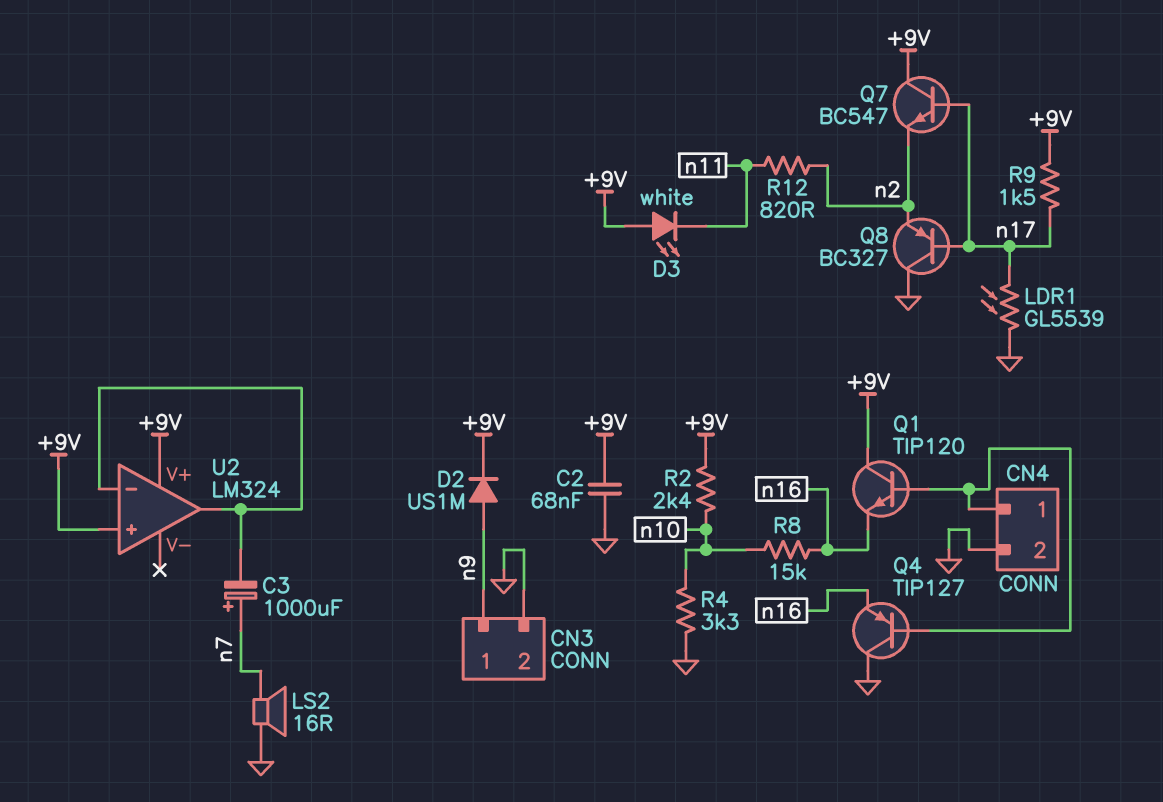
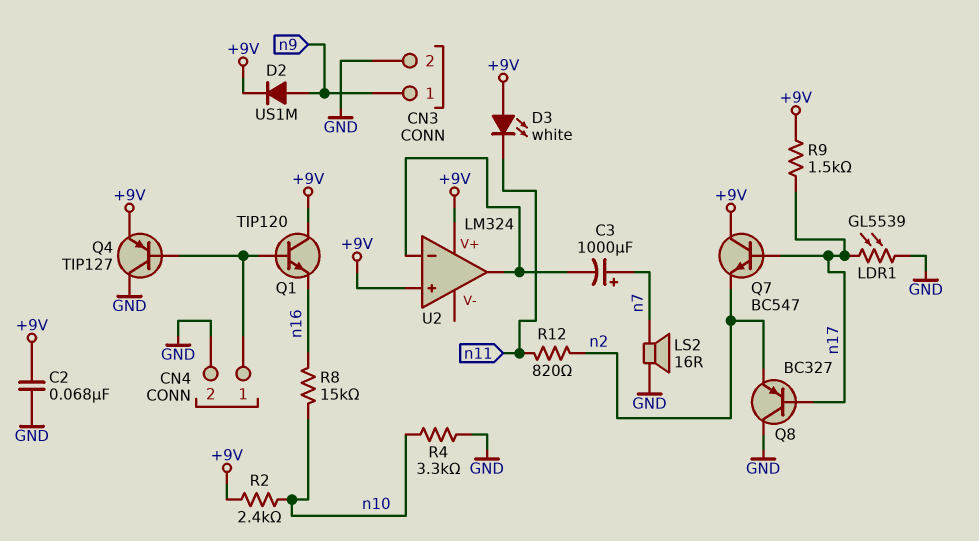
Q4: PNP TIP127 (B CN4/1, C GND, E n16) -> PNP TIP127 (B CN4/1, C GND, E +9V)

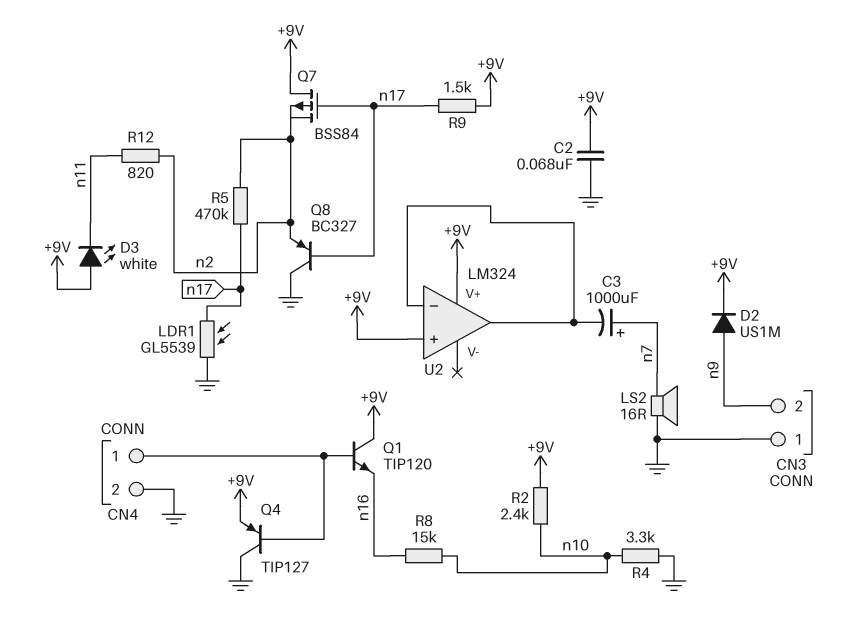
CN3 pin 1: n9 -> GND
CN3 pin 2: GND -> n9
Q7: NPN BC547 (B n17, C +9V, E n2) -> PMOS BSS84 (G n17, D +9V, S n2)
R5: none -> 470k (n2, n17)

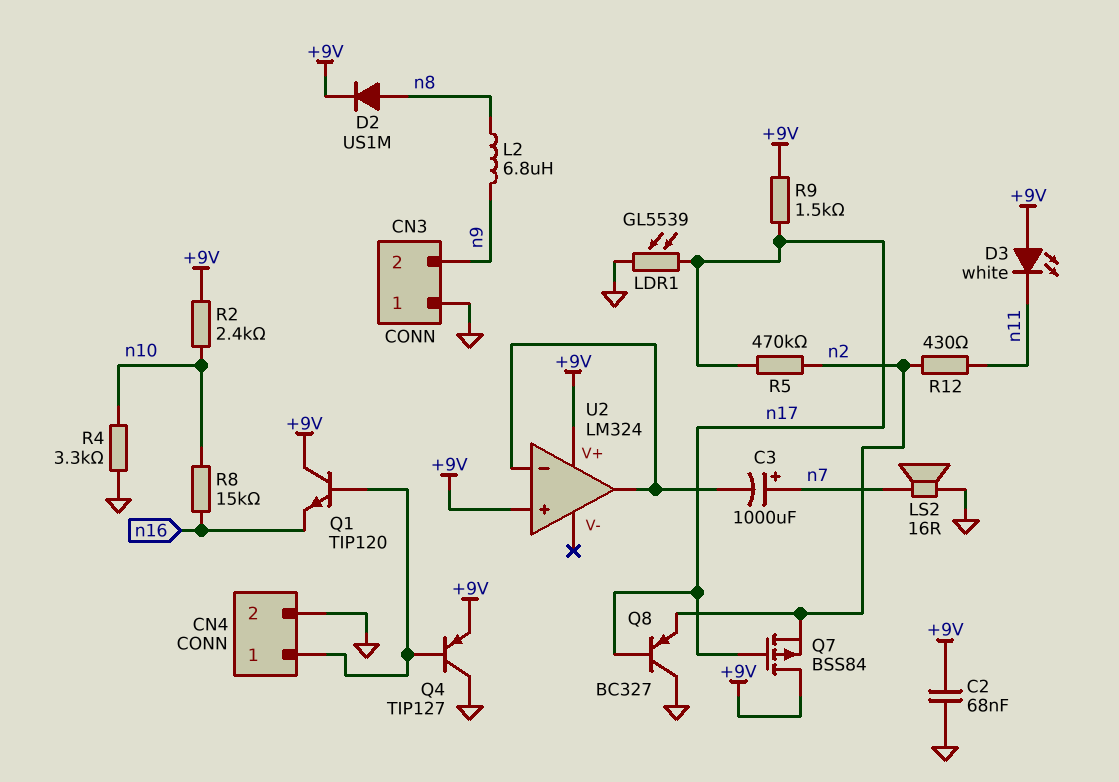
D2: diode US1M (A n9, K +9V) -> diode US1M (A n8, K +9V)
L2: none -> 6.8uH (n8, n9)
R12: 820 (n2, n11) -> 430 (n2, n11)

